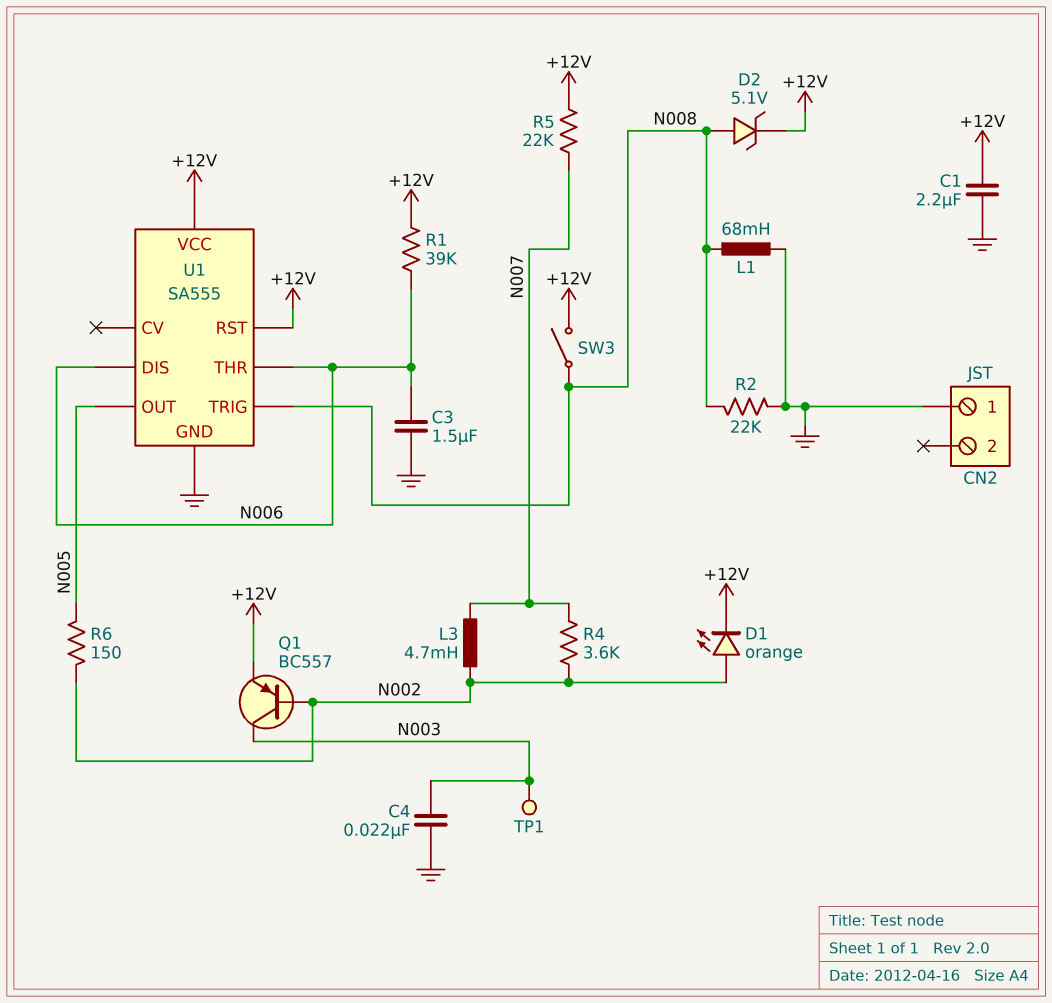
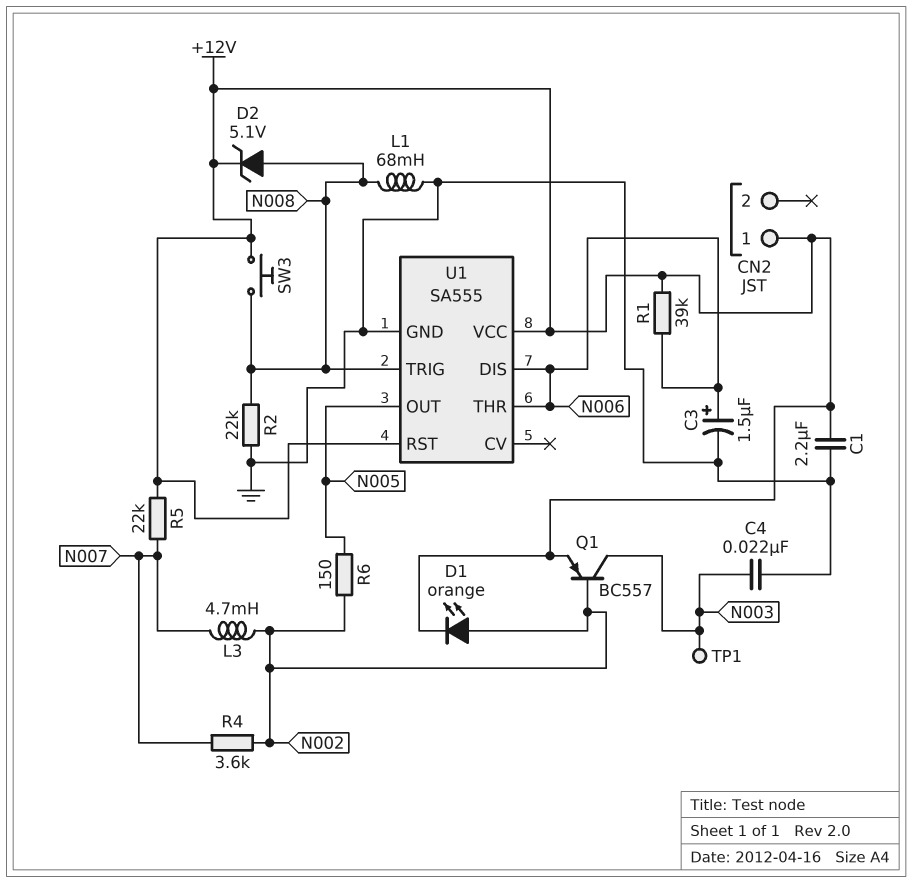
C3: 1.5uF (GND, N006) -> 1.5uF (plus N006, minus GND)
CN2 pin 1: GND -> +12V
SW3: switch (+12V, N008) -> button (+12V, N008)

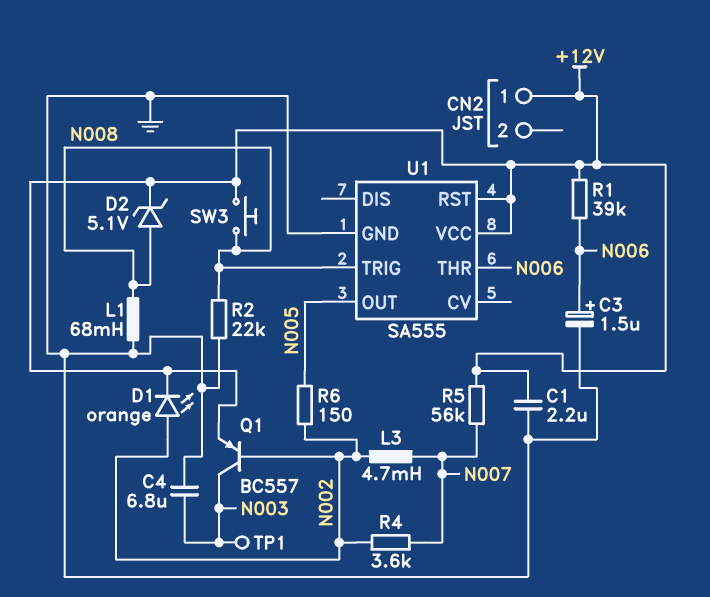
C4: 22nF (GND, N003) -> 6.8uF (GND, N003)
R5: 22k (+12V, N007) -> 56k (+12V, N007)
U1 pin DIS: N006 -> none

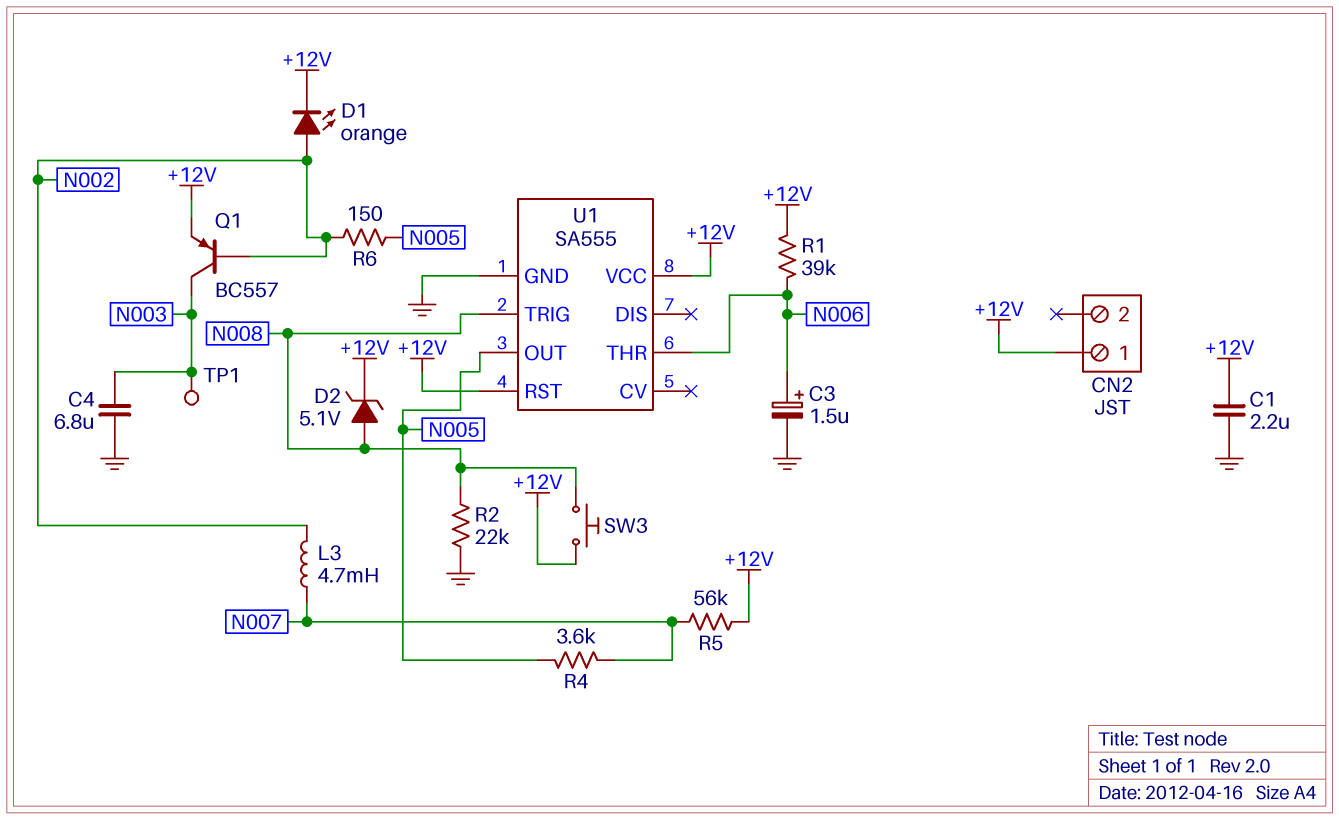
L1: 68mH (GND, N008) -> none
R4: 3.6k (N002, N007) -> 3.6k (N005, N007)

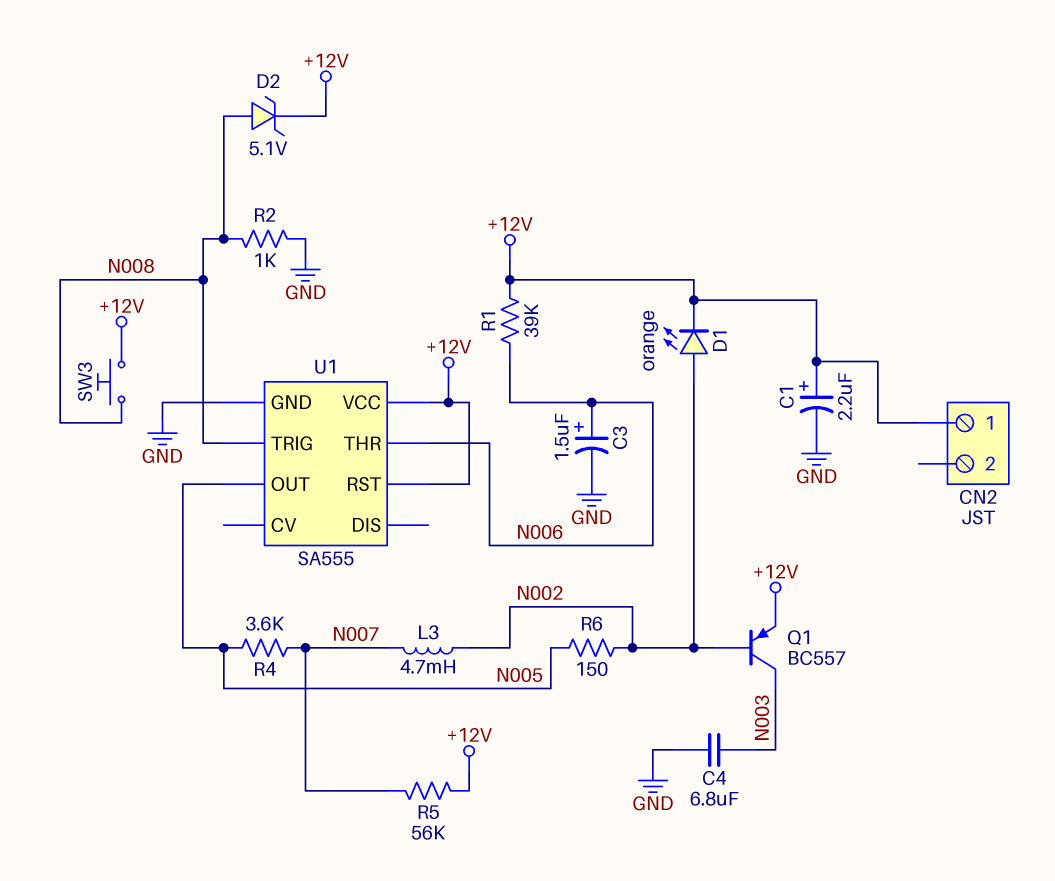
C1: 2.2uF (+12V, GND) -> 2.2uF (plus +12V, minus GND)
R2: 22k (GND, N008) -> 1k (GND, N008)
TP1: test point (N003) -> none

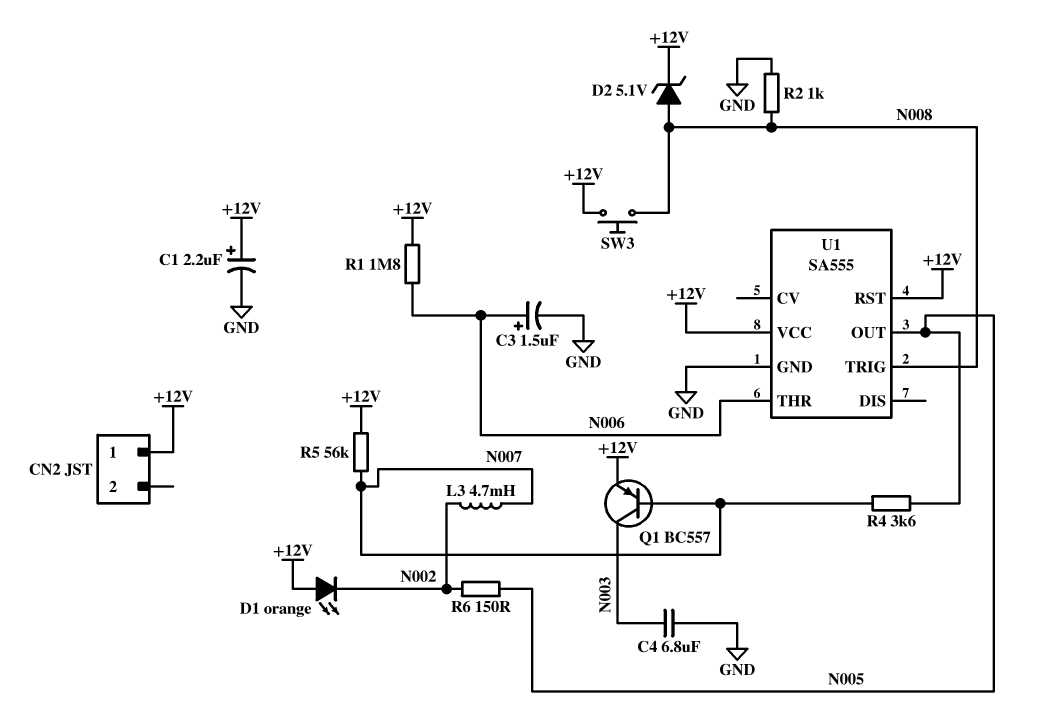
D1: LED orange (A N002, K +12V) -> LED orange (A +12V, K N002)
Q1: PNP BC557 (B N002, C N003, E +12V) -> PNP BC557 (B N007, C N003, E +12V)
R1: 39k (+12V, N006) -> 1.8M (+12V, N006)

